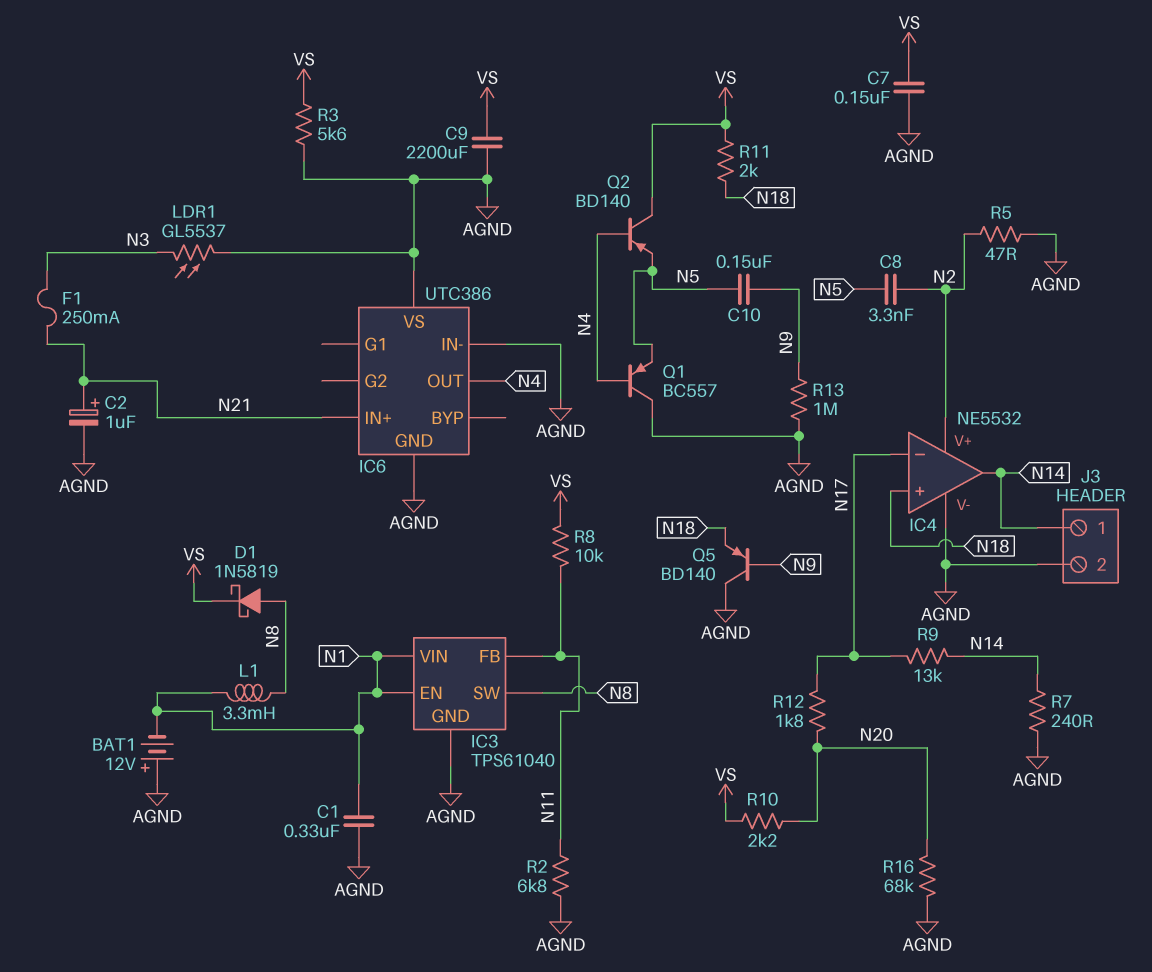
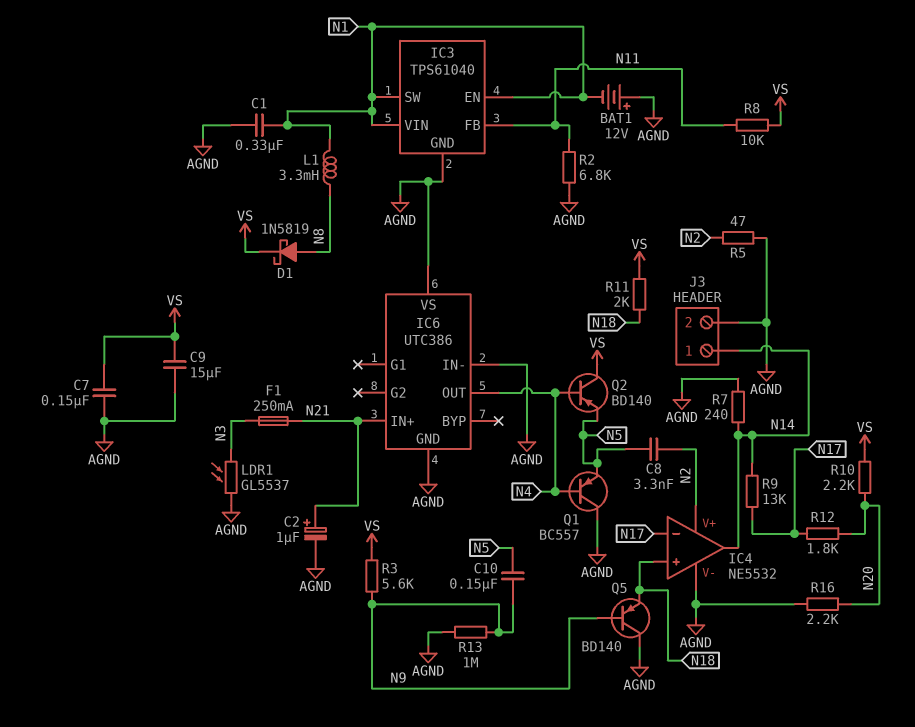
C9: 2200uF (AGND, VS) -> 15uF (AGND, VS)
IC3 pin SW: N8 -> N1
R3: 5.6k (AGND, VS) -> 5.6k (N9, VS)
R16: 68k (AGND, N20) -> 2.2k (AGND, N20)

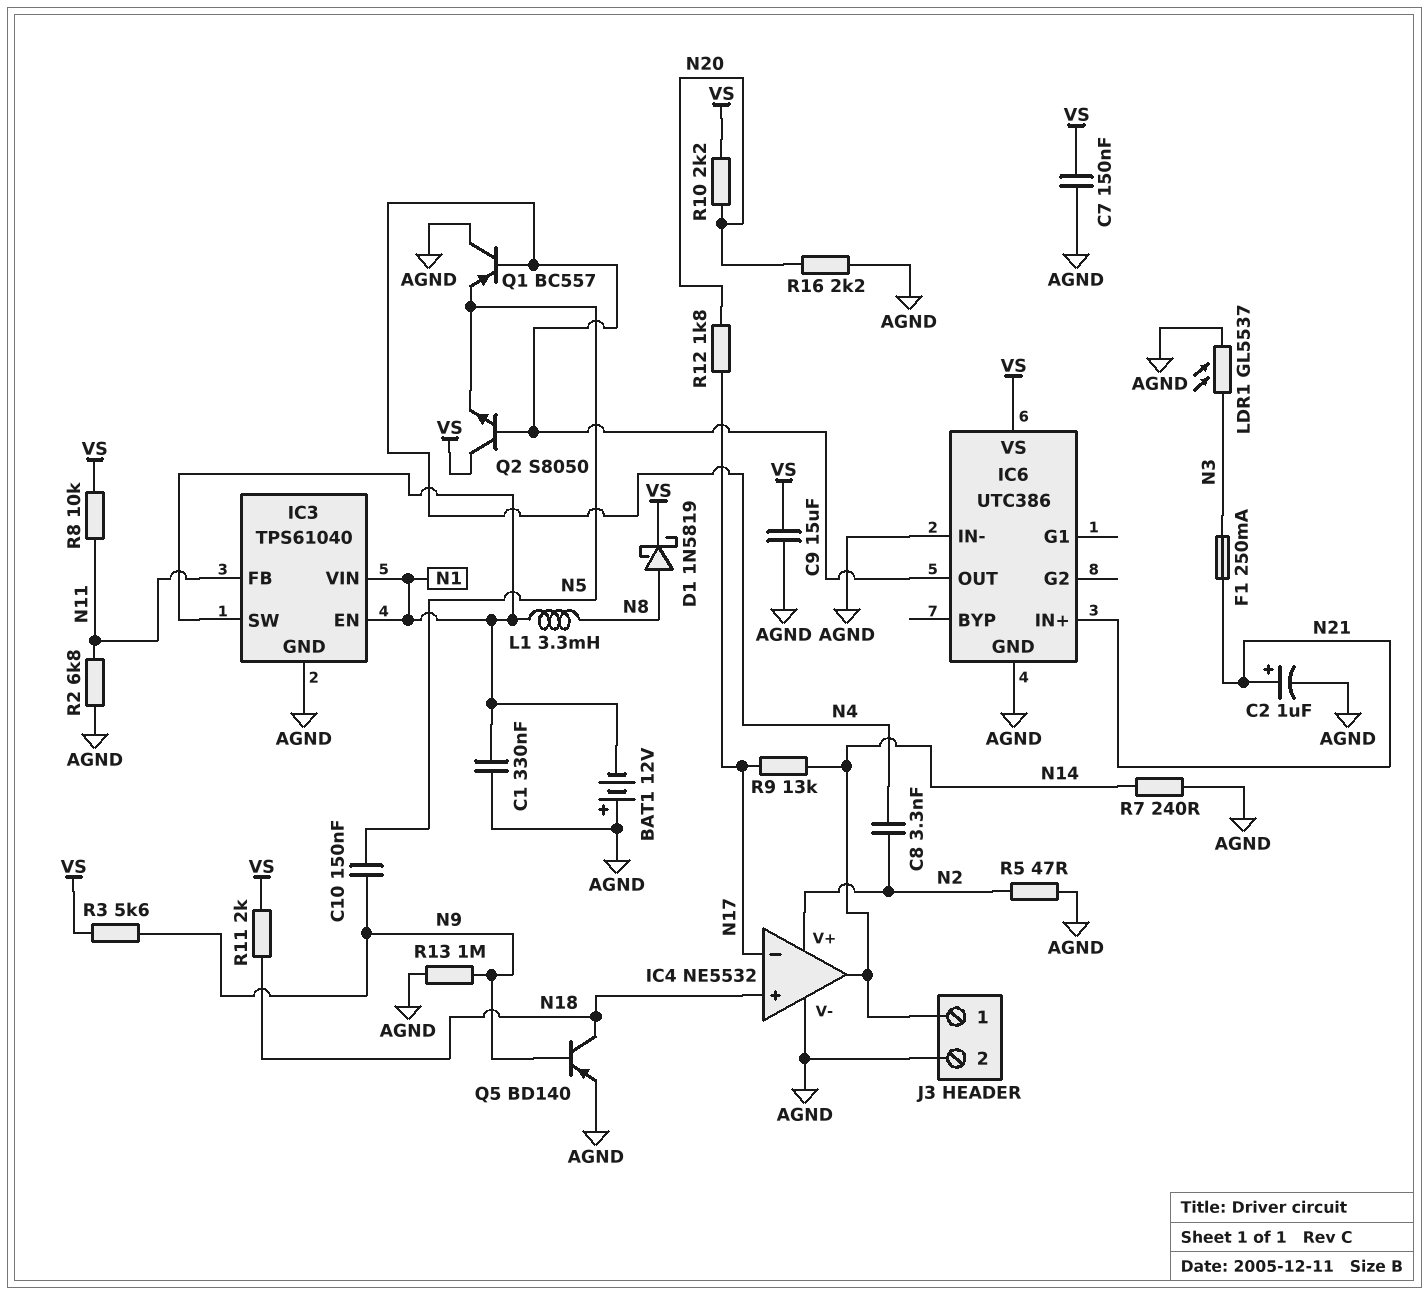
C8: 3.3nF (N2, N5) -> 3.3nF (N2, N4)
IC6 pin VS: AGND -> VS
Q2: PNP BD140 (B N4, C VS, E N5) -> NPN S8050 (B N4, C VS, E N5)
Q5: PNP BD140 (B N9, C AGND, E N18) -> PNP BD140 (B N9, C N18, E AGND)

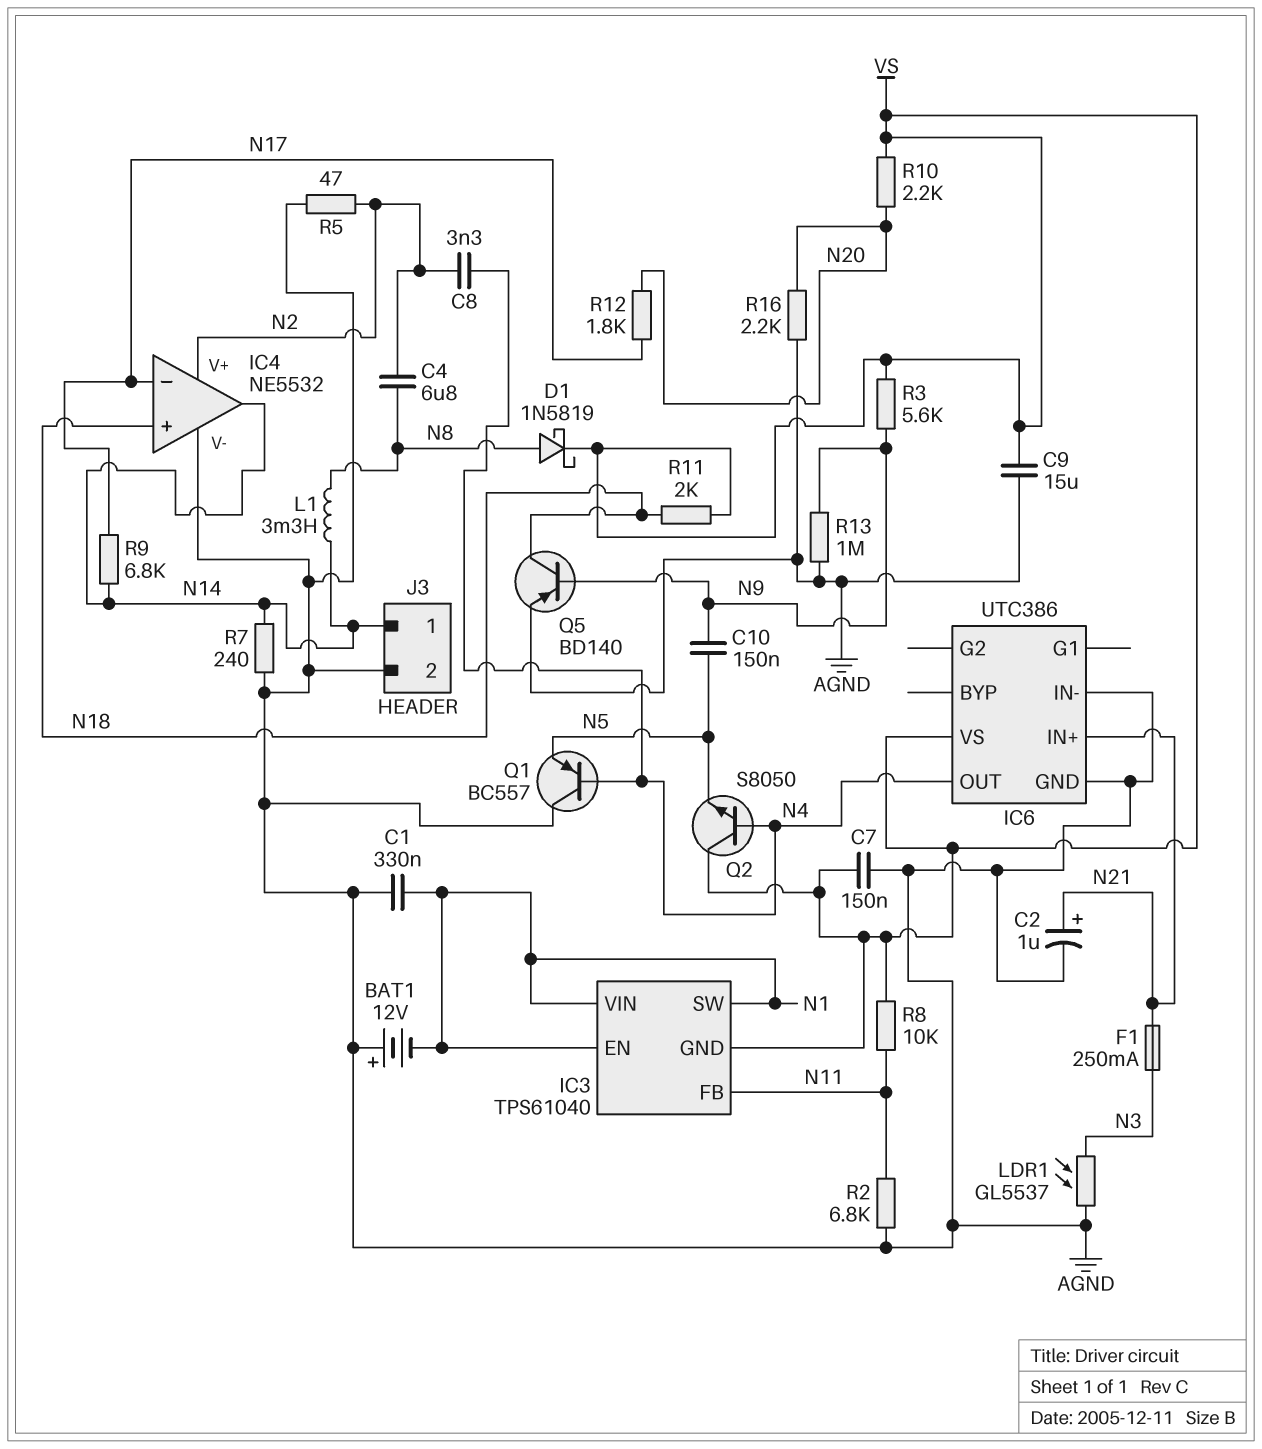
C4: none -> 6.8uF (N2, N8)
IC3 pin GND: AGND -> VS
L1: 3.3mH (N1, N8) -> 3.3mH (N8, N14)
R9: 13k (N14, N17) -> 6.8k (N14, N17)

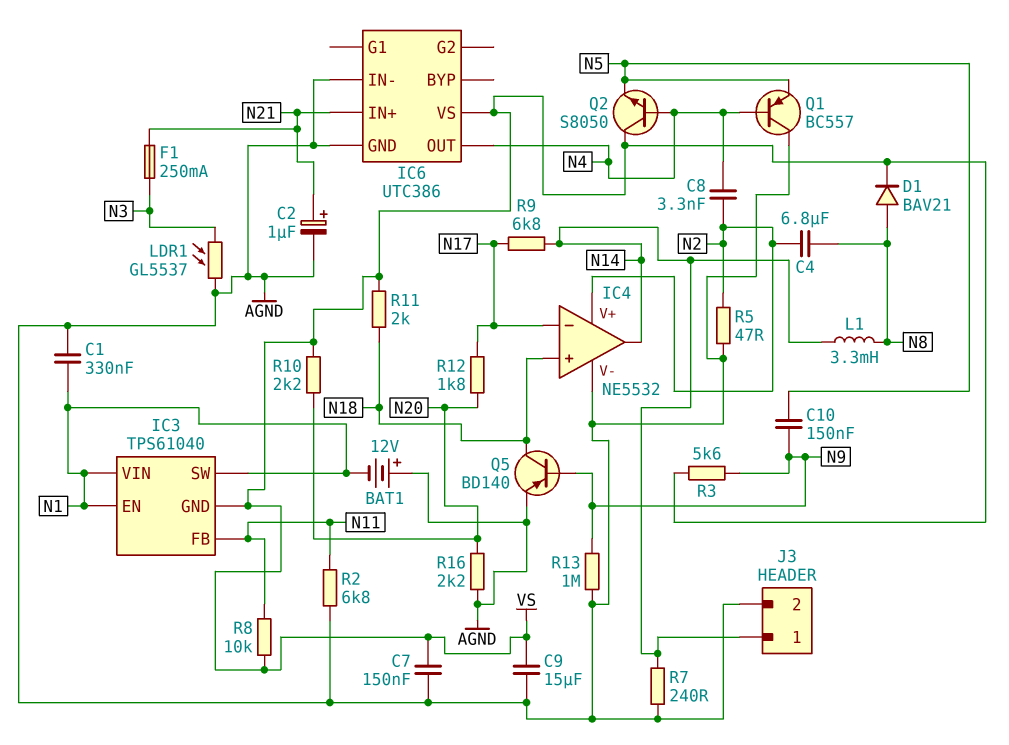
D1: schottky 1N5819 (A N8, K VS) -> diode BAV21 (A N8, K VS)

